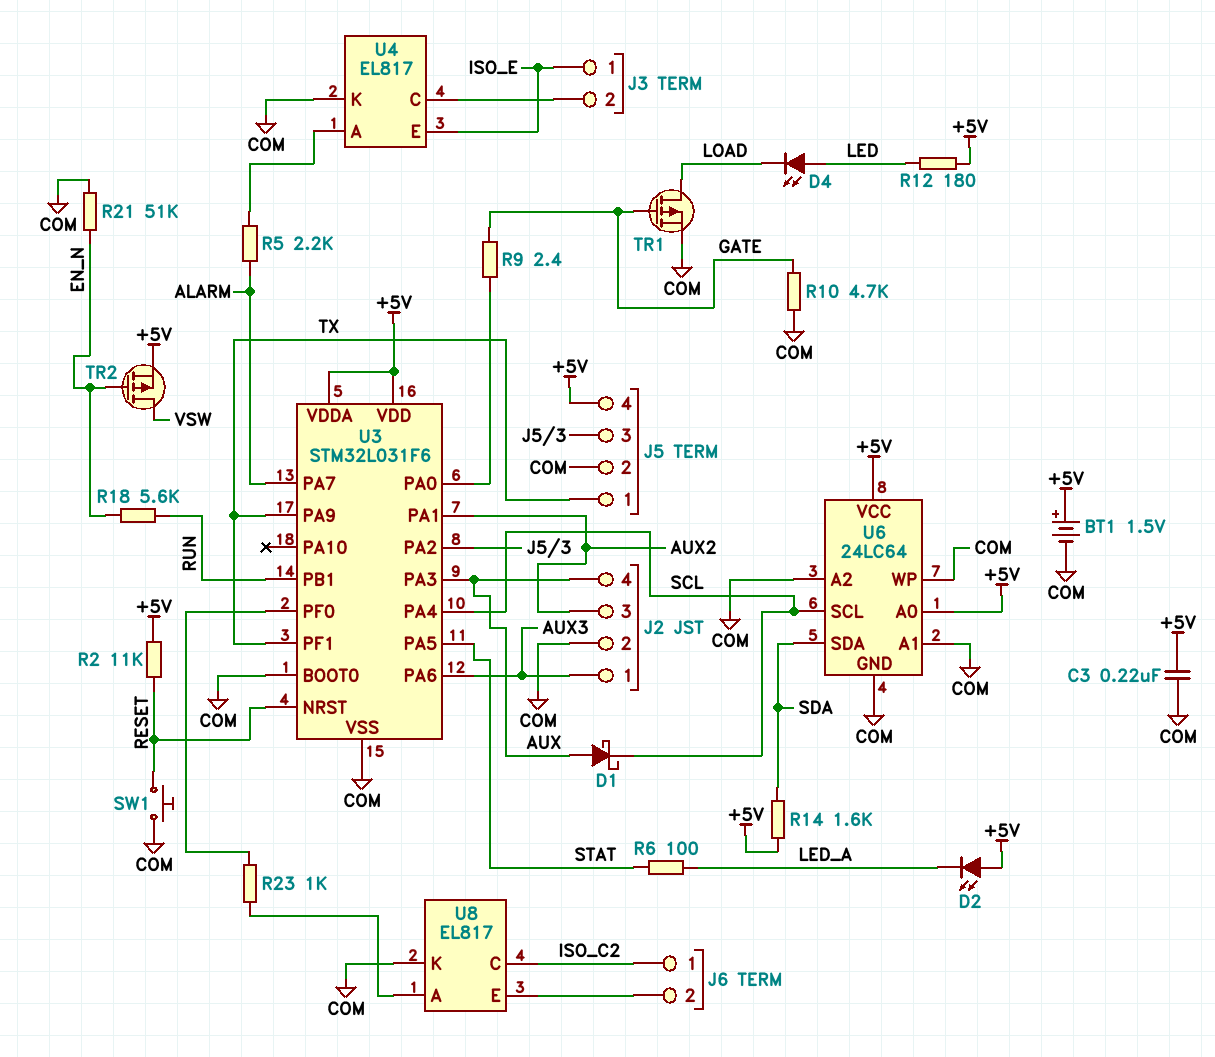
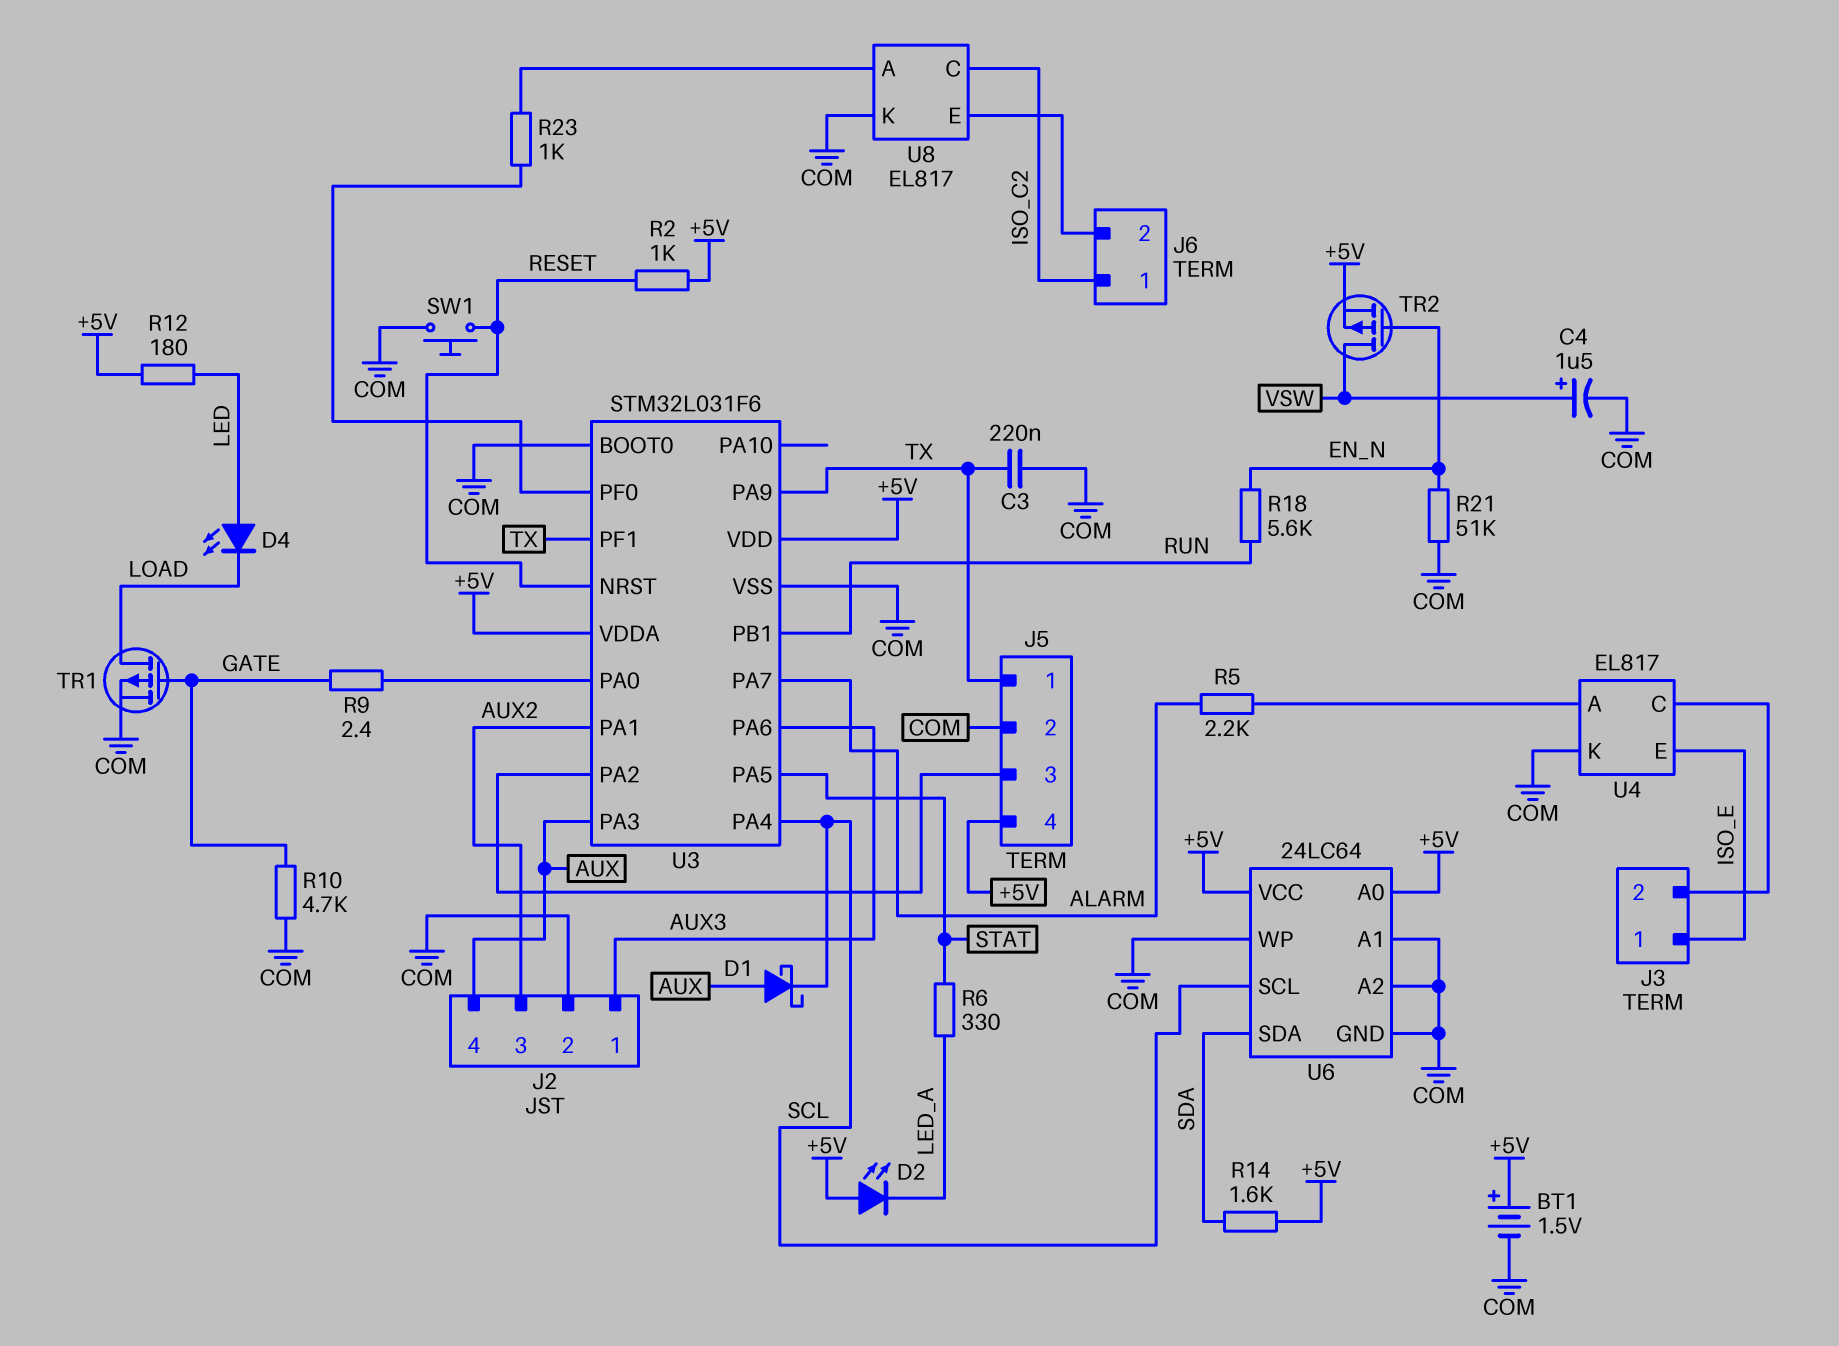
C3: 220nF (+5V, COM) -> 220nF (COM, TX)
C4: none -> 1.5uF (plus VSW, minus COM)
R2: 11k (+5V, RESET) -> 1k (+5V, RESET)
R6: 100 (LED_A, STAT) -> 330 (LED_A, STAT)

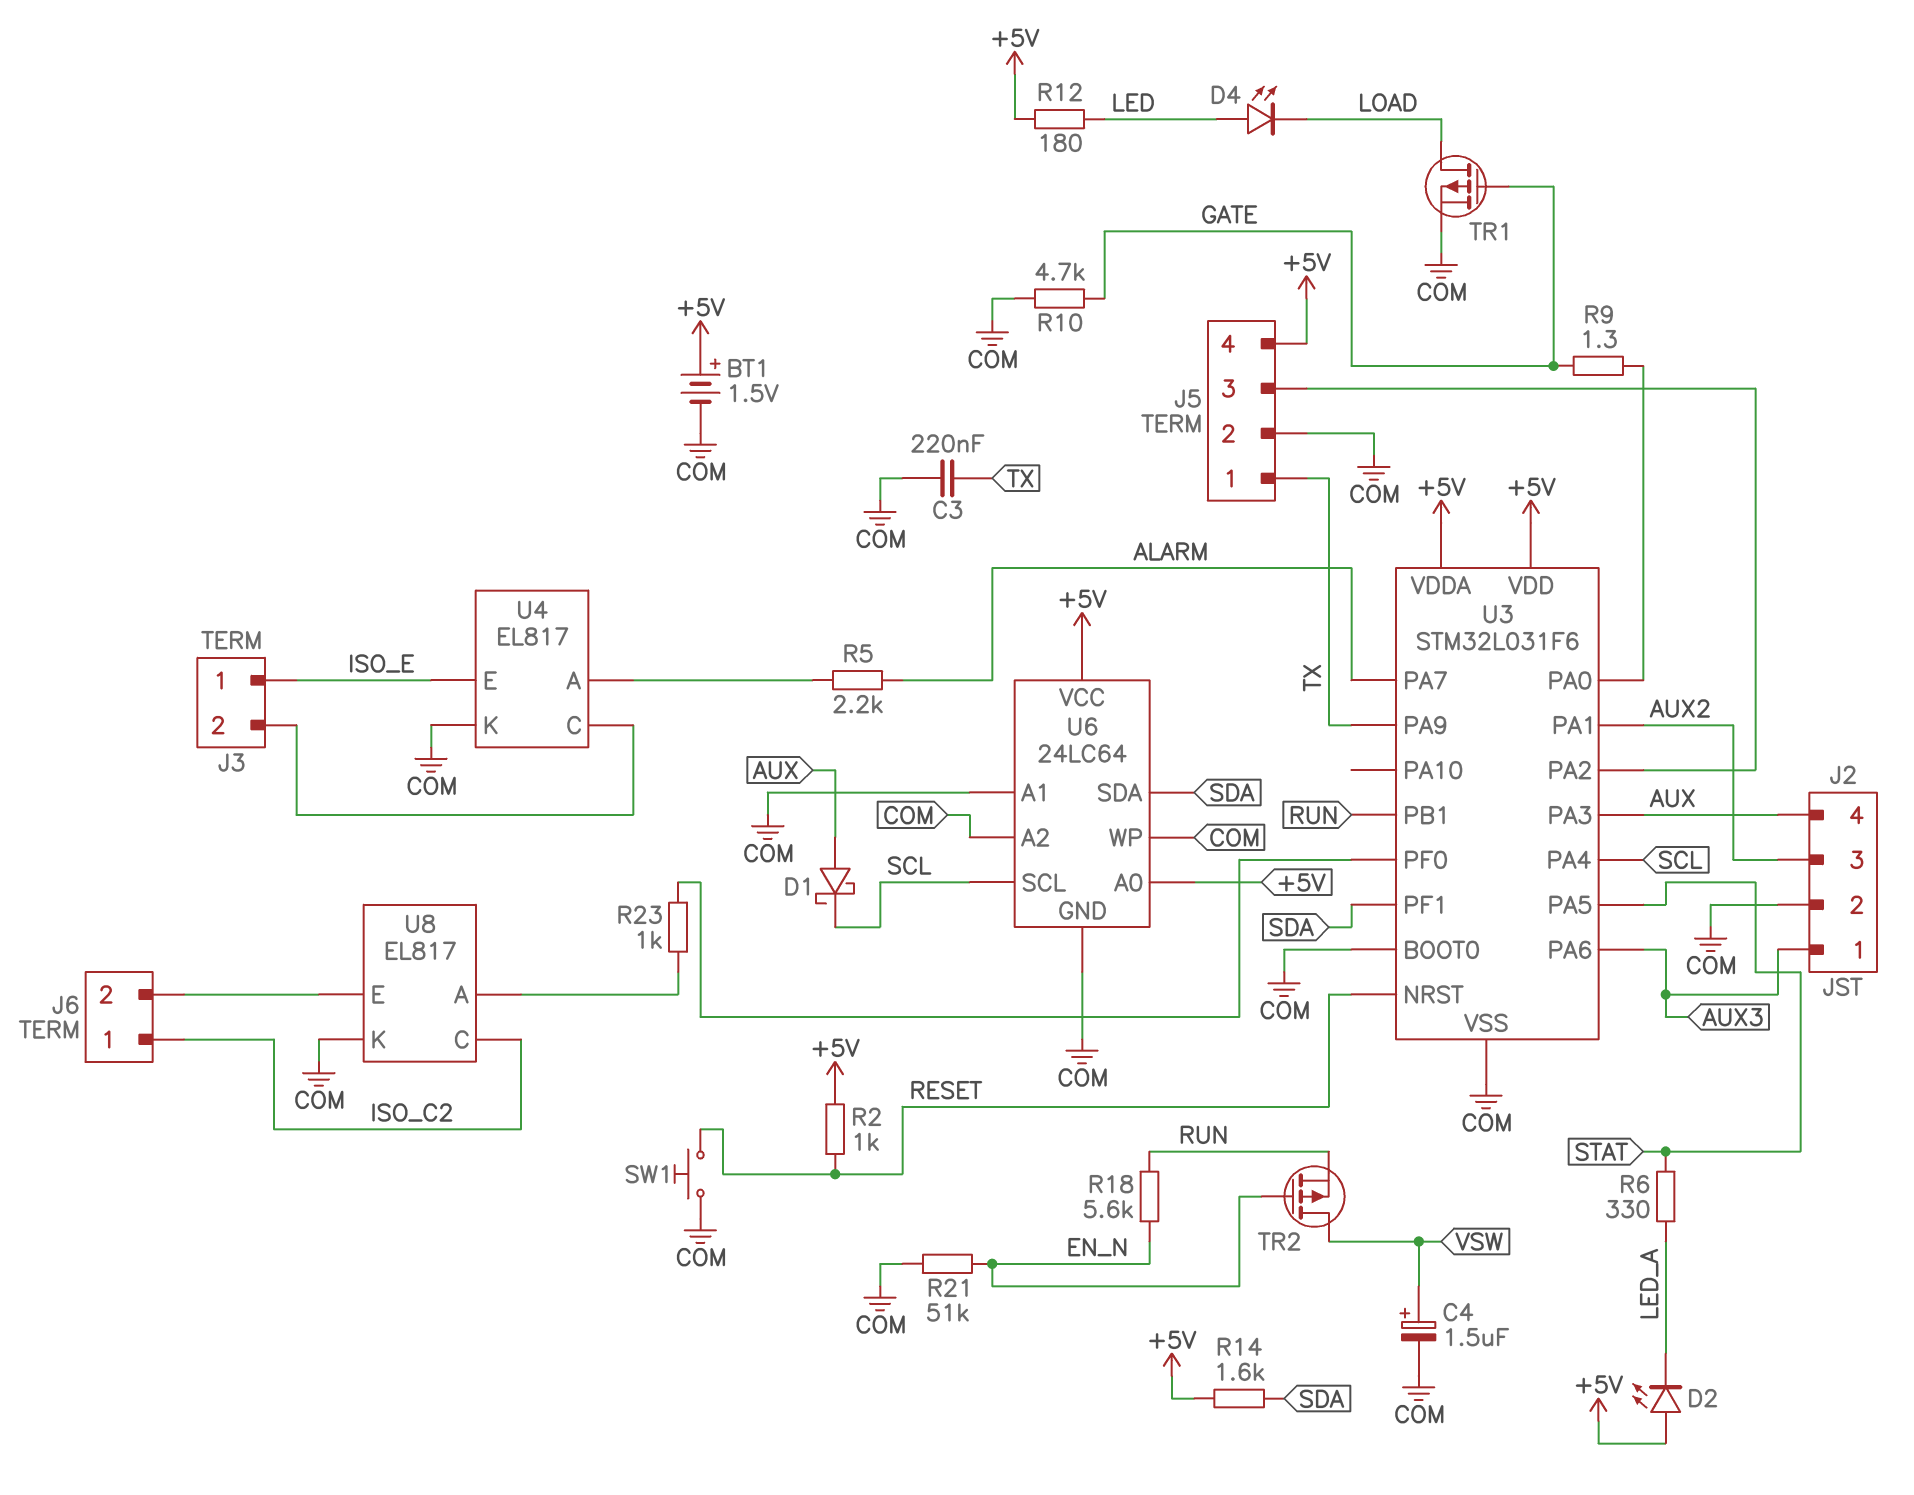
R9: 2.4 (GATE, U3/PA0) -> 1.3 (GATE, U3/PA0)
TR2: PMOS (G EN_N, D VSW, S +5V) -> PMOS (G EN_N, D VSW, S RUN)
U3 pin PF1: TX -> SDA

